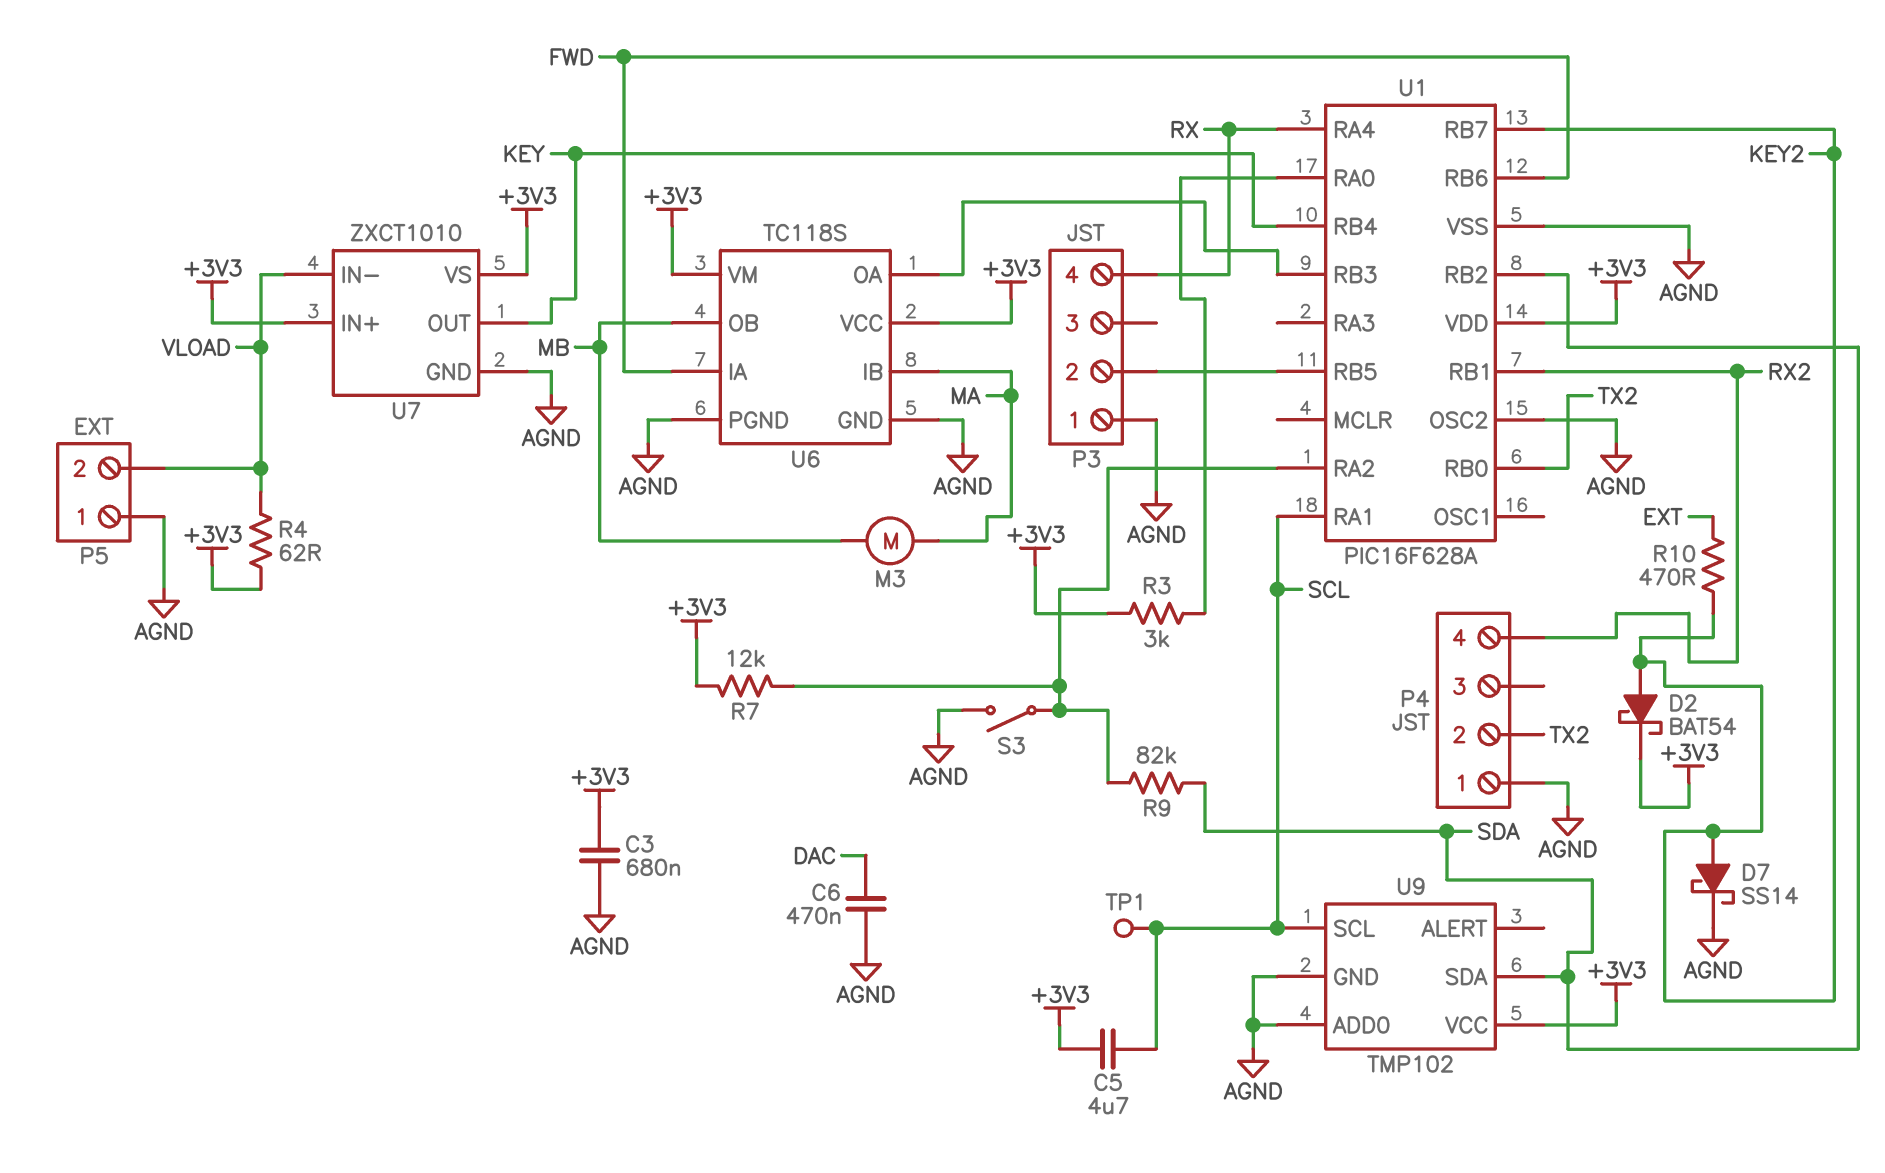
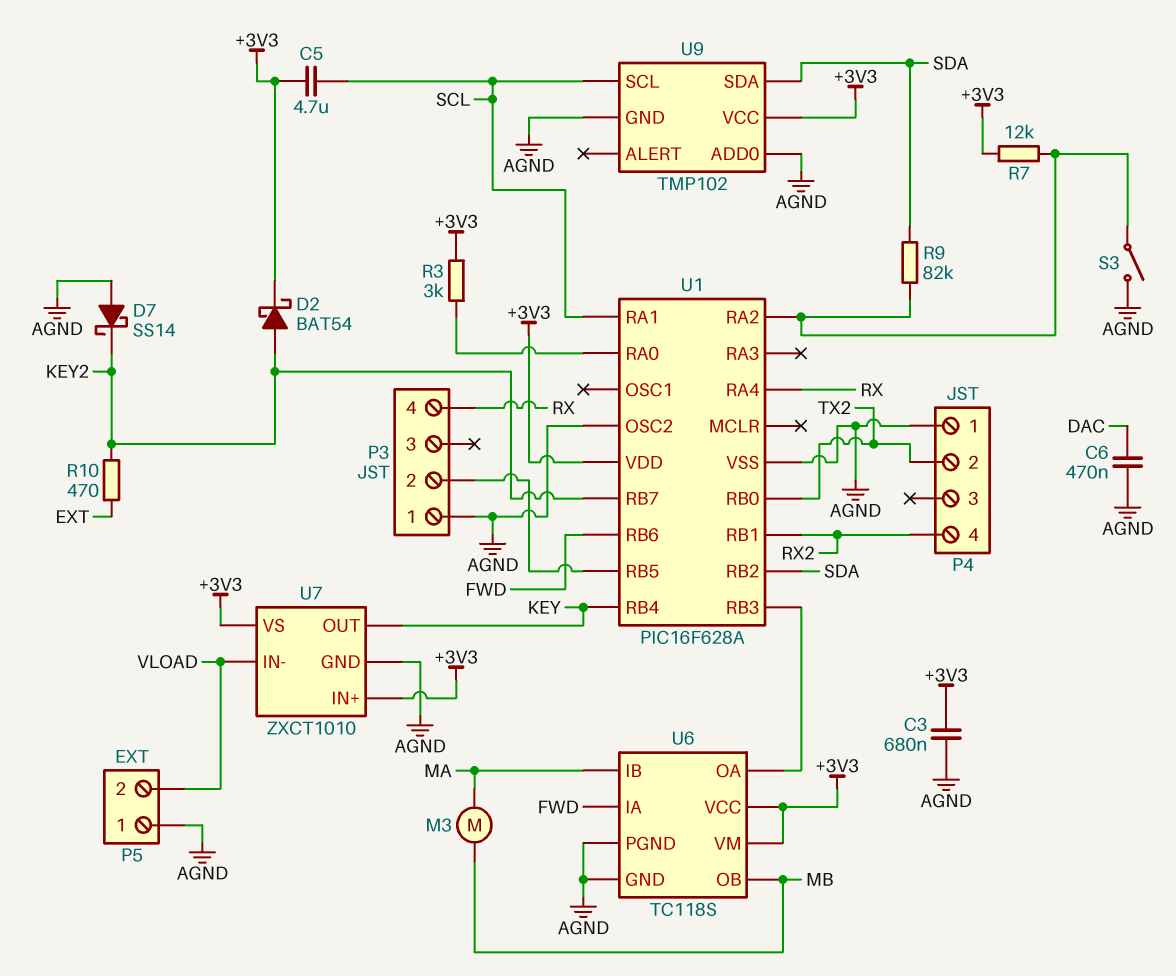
D7: schottky SS14 (A KEY2, K AGND) -> schottky SS14 (A AGND, K KEY2)
R4: 62 (+3V3, VLOAD) -> none
TP1: test point (SCL) -> none

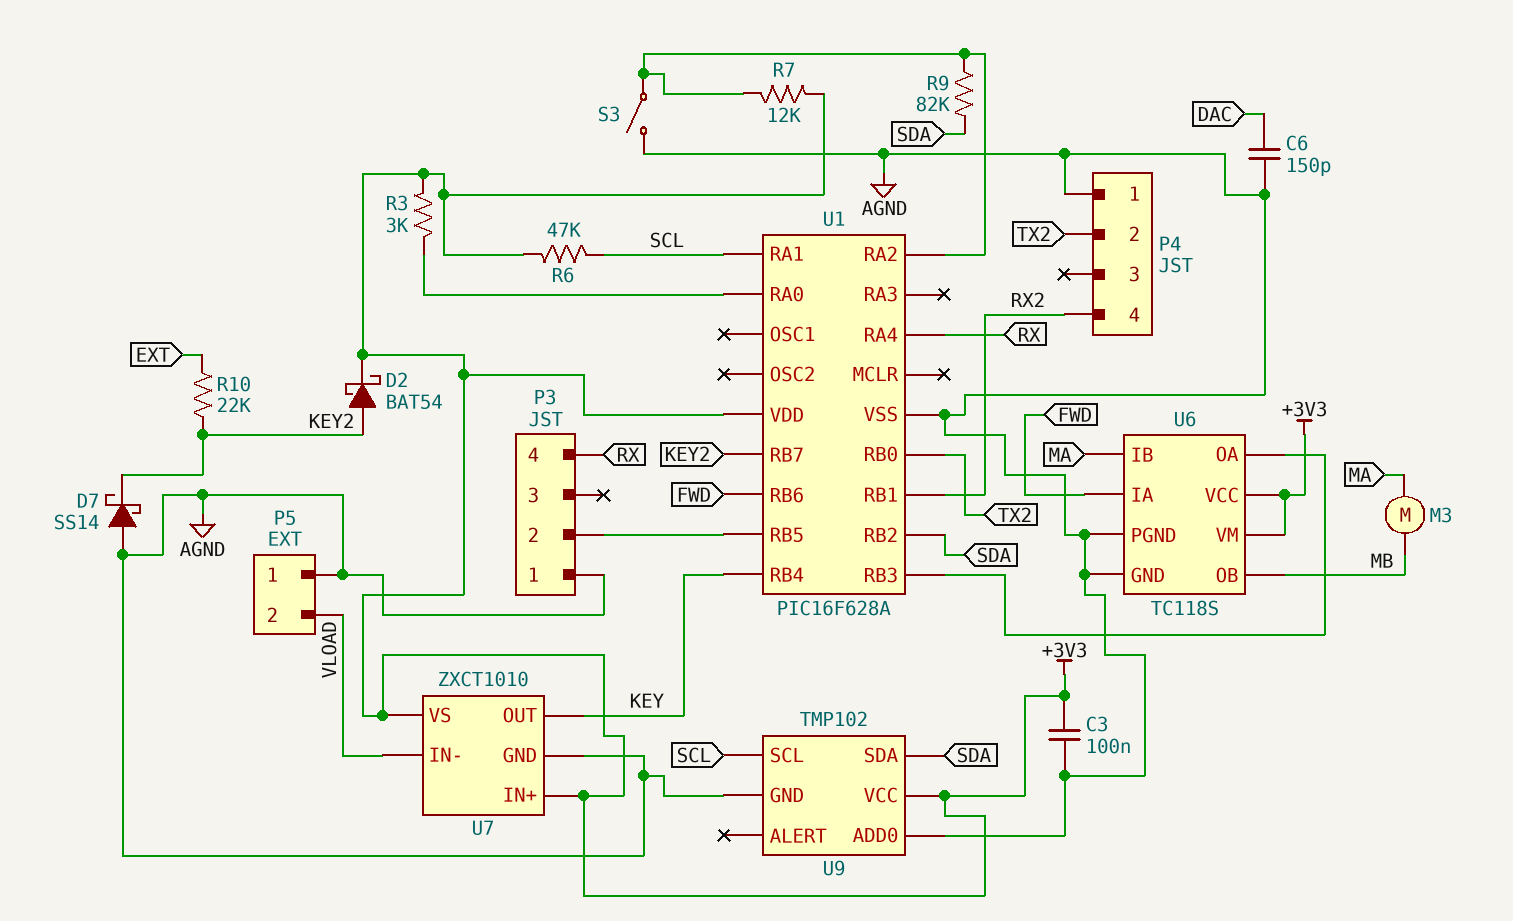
C3: 680nF (+3V3, AGND) -> 100nF (+3V3, AGND)
C5: 4.7uF (+3V3, SCL) -> none
C6: 470nF (AGND, DAC) -> 150pF (AGND, DAC)
R6: none -> 47k (+3V3, SCL)
R10: 470 (EXT, KEY2) -> 22k (EXT, KEY2)
U1 pin OSC2: AGND -> none

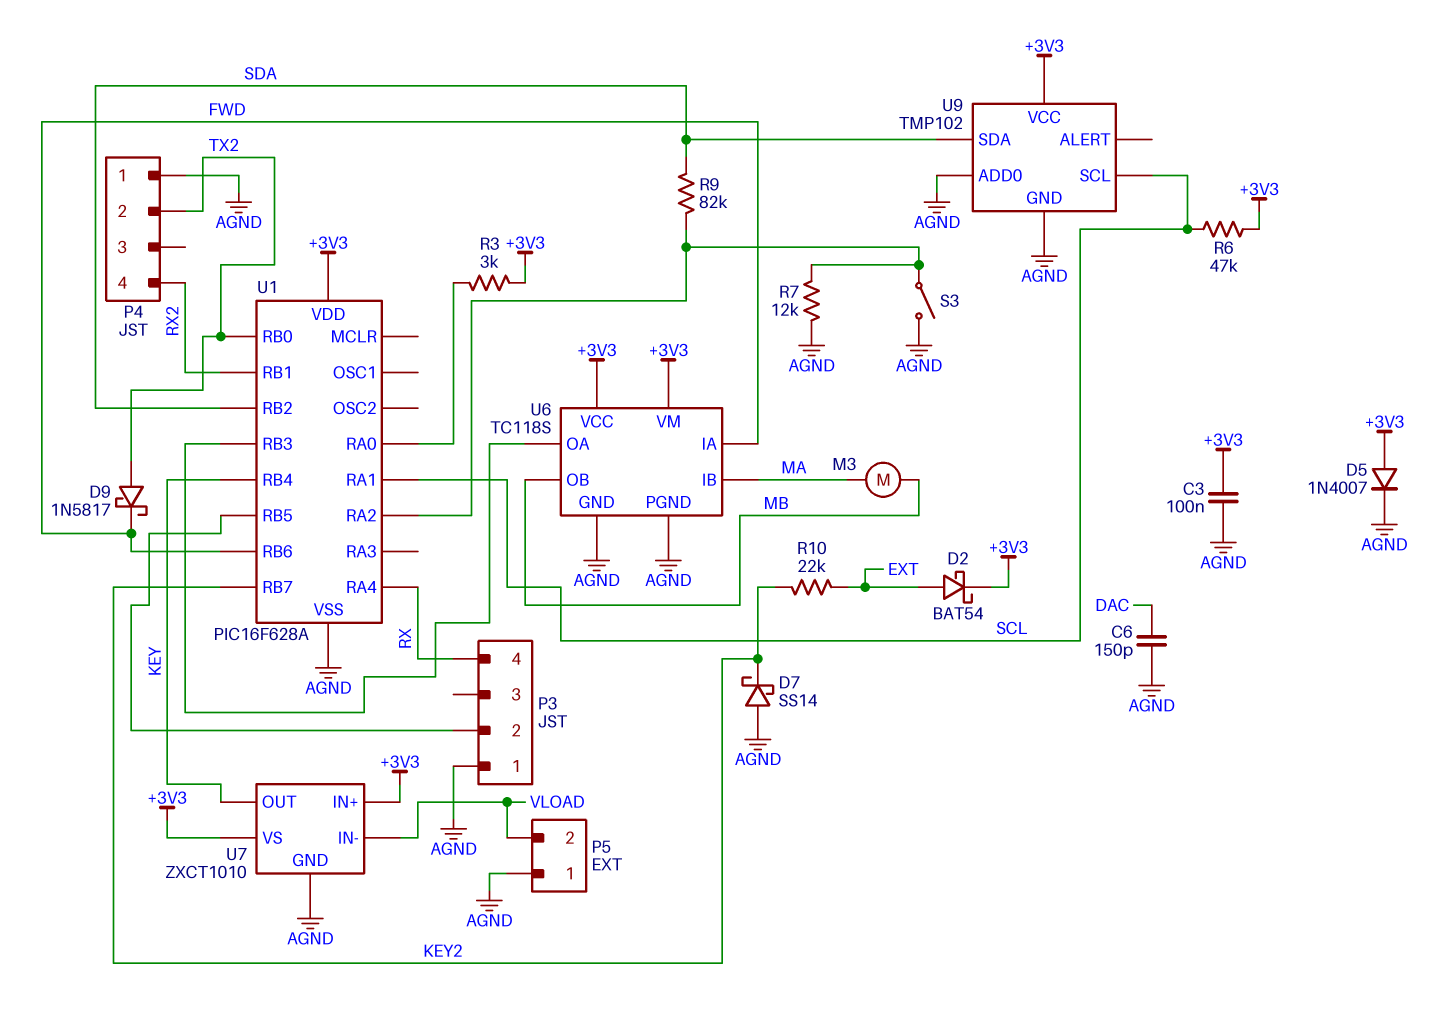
D2: schottky BAT54 (A KEY2, K +3V3) -> schottky BAT54 (A EXT, K +3V3)
D5: none -> diode 1N4007 (A +3V3, K AGND)
D9: none -> schottky 1N5817 (A TX2, K FWD)
R7: 12k (+3V3, U1/RA2) -> 12k (AGND, U1/RA2)

